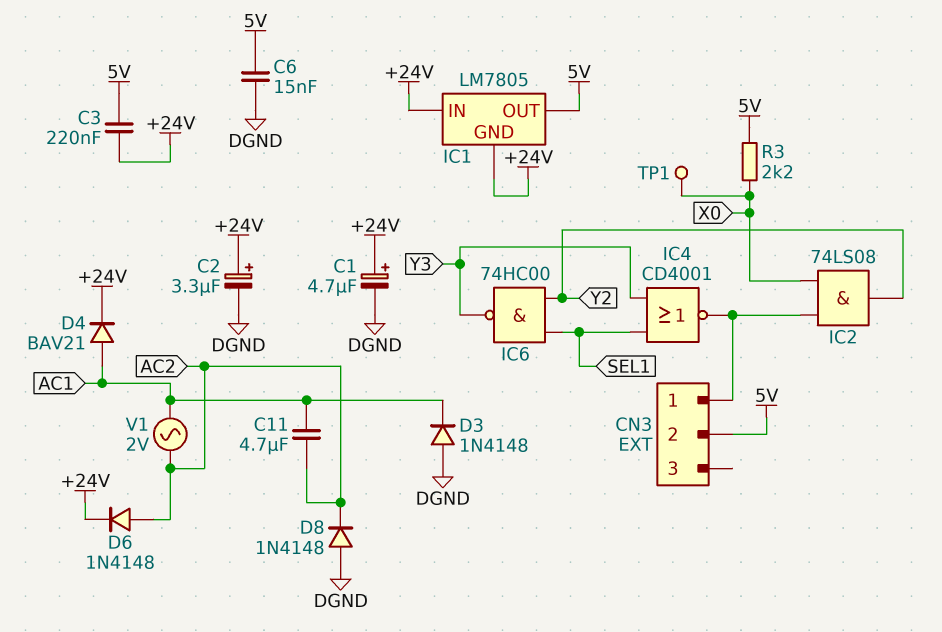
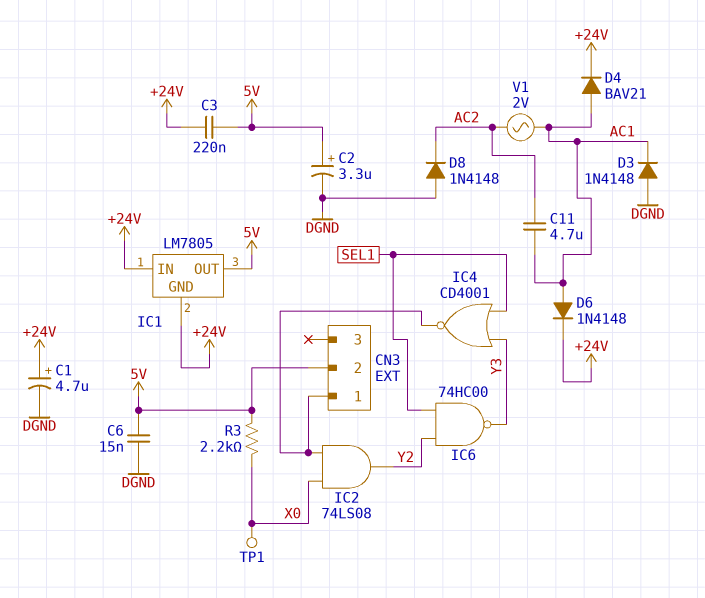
C2: 3.3uF (plus +24V, minus DGND) -> 3.3uF (plus 5V, minus DGND)
D6: diode 1N4148 (A AC2, K +24V) -> diode 1N4148 (A AC1, K +24V)

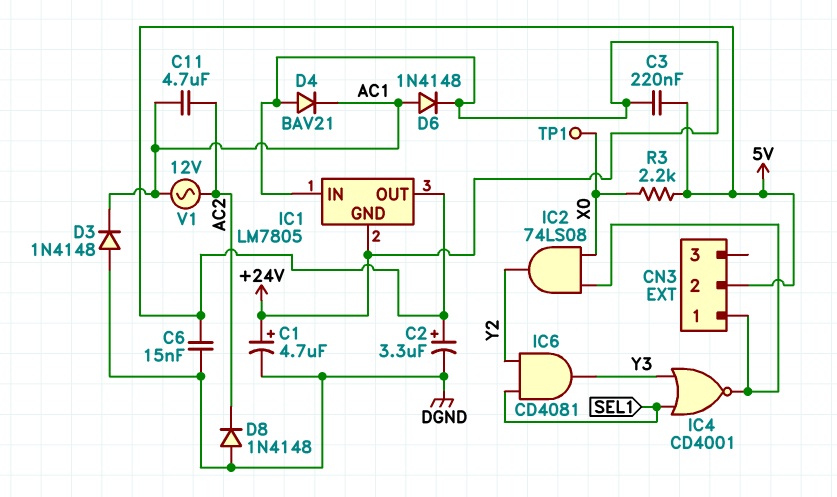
D4: diode BAV21 (A AC1, K +24V) -> diode BAV21 (A +24V, K AC1)
IC6: NAND 74HC00 (in SEL1, in Y2, out Y3) -> AND CD4081 (in SEL1, in Y2, out Y3)
V1: AC 2V (AC1, AC2) -> AC 12V (AC1, AC2)

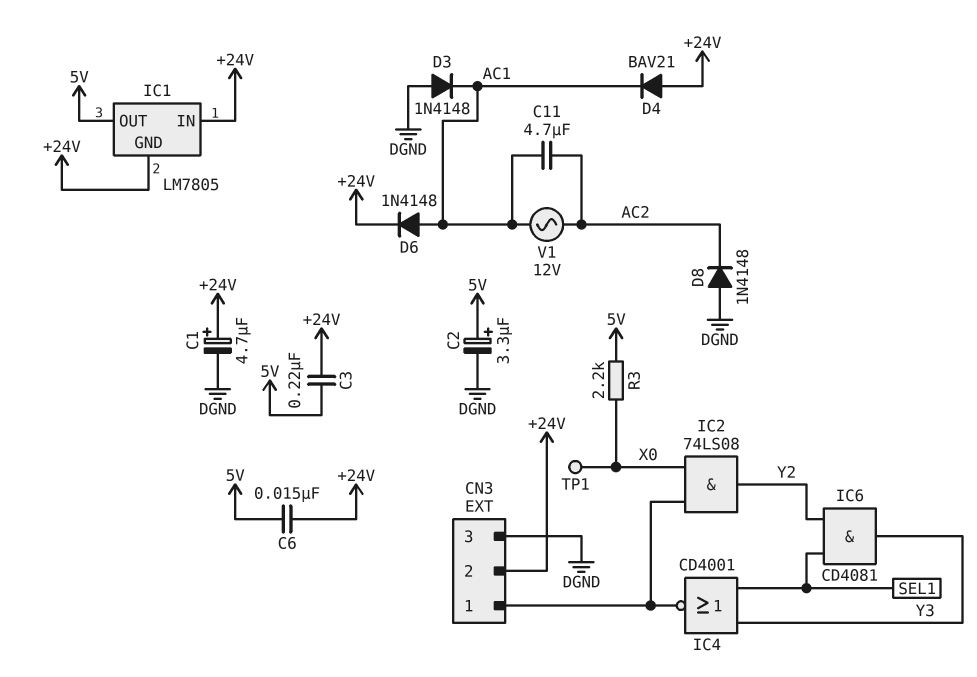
C6: 15nF (5V, DGND) -> 15nF (+24V, 5V)
CN3 pin 2: 5V -> +24V
CN3 pin 3: none -> DGND

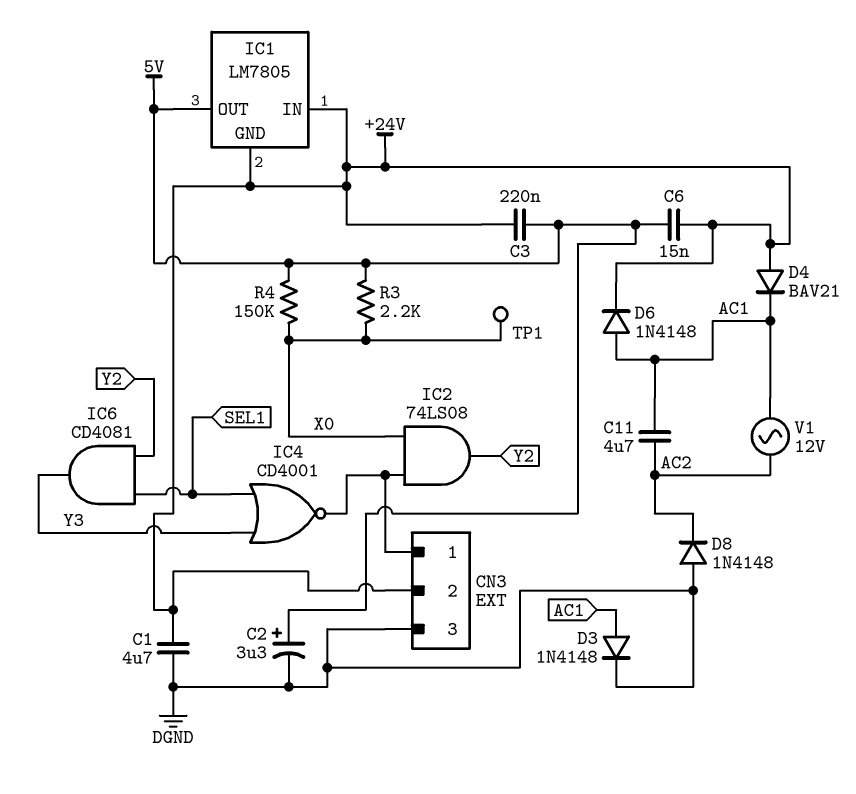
C1: 4.7uF (plus +24V, minus DGND) -> 4.7uF (+24V, DGND)
D3: diode 1N4148 (A DGND, K AC1) -> diode 1N4148 (A AC1, K DGND)
R4: none -> 150k (5V, X0)

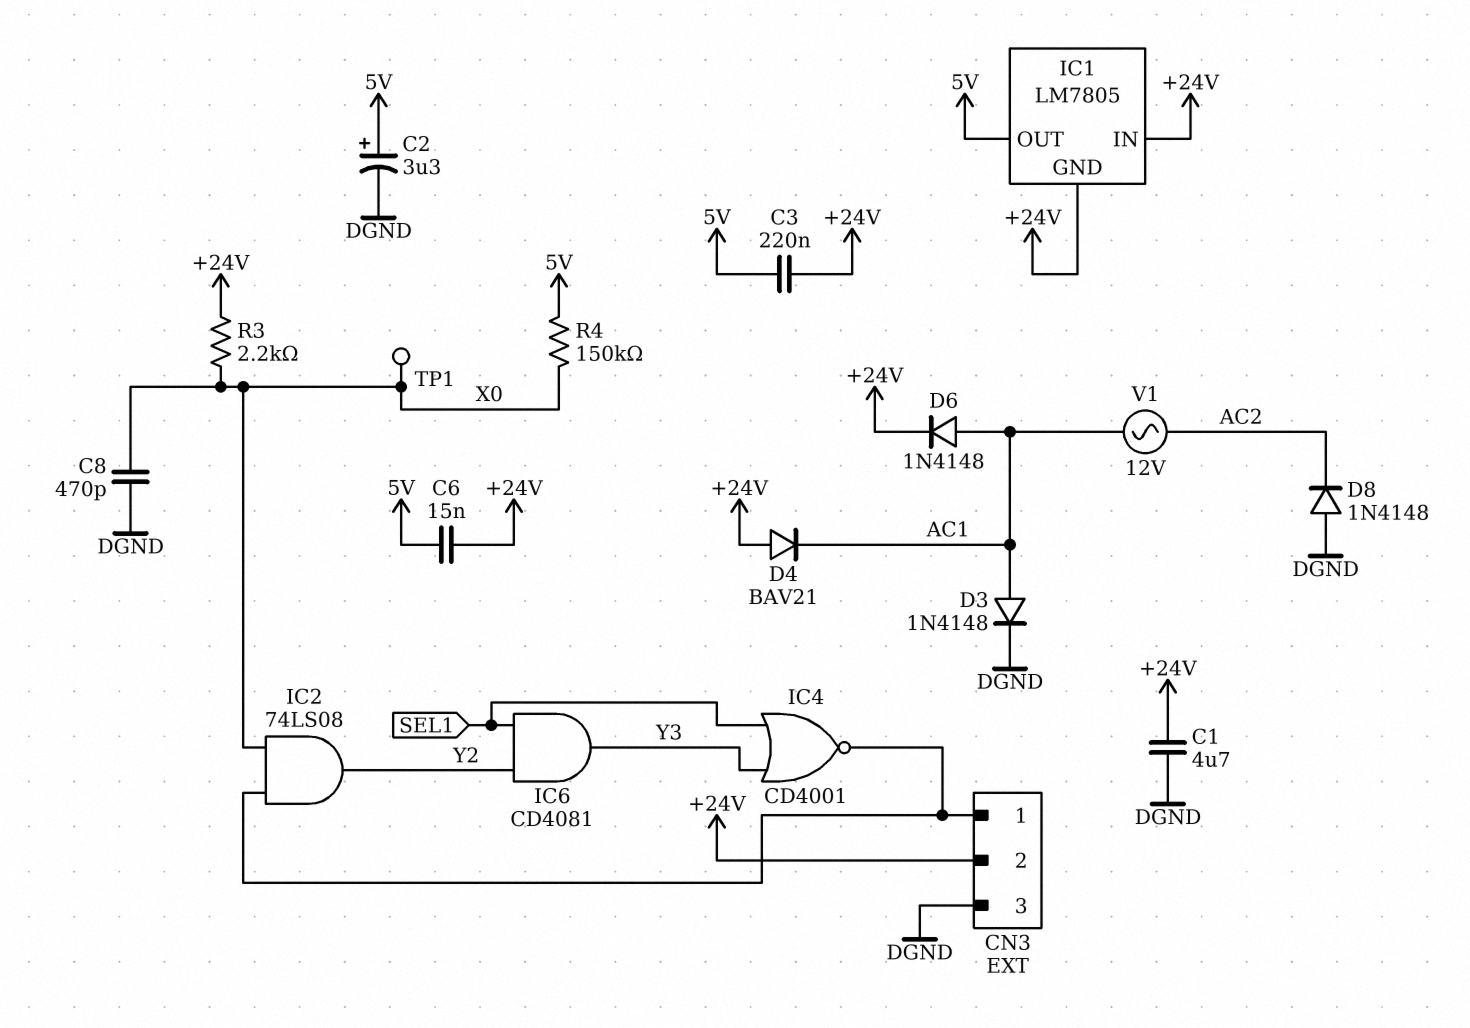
C8: none -> 470pF (DGND, X0)
C11: 4.7uF (AC1, AC2) -> none
R3: 2.2k (5V, X0) -> 2.2k (+24V, X0)

